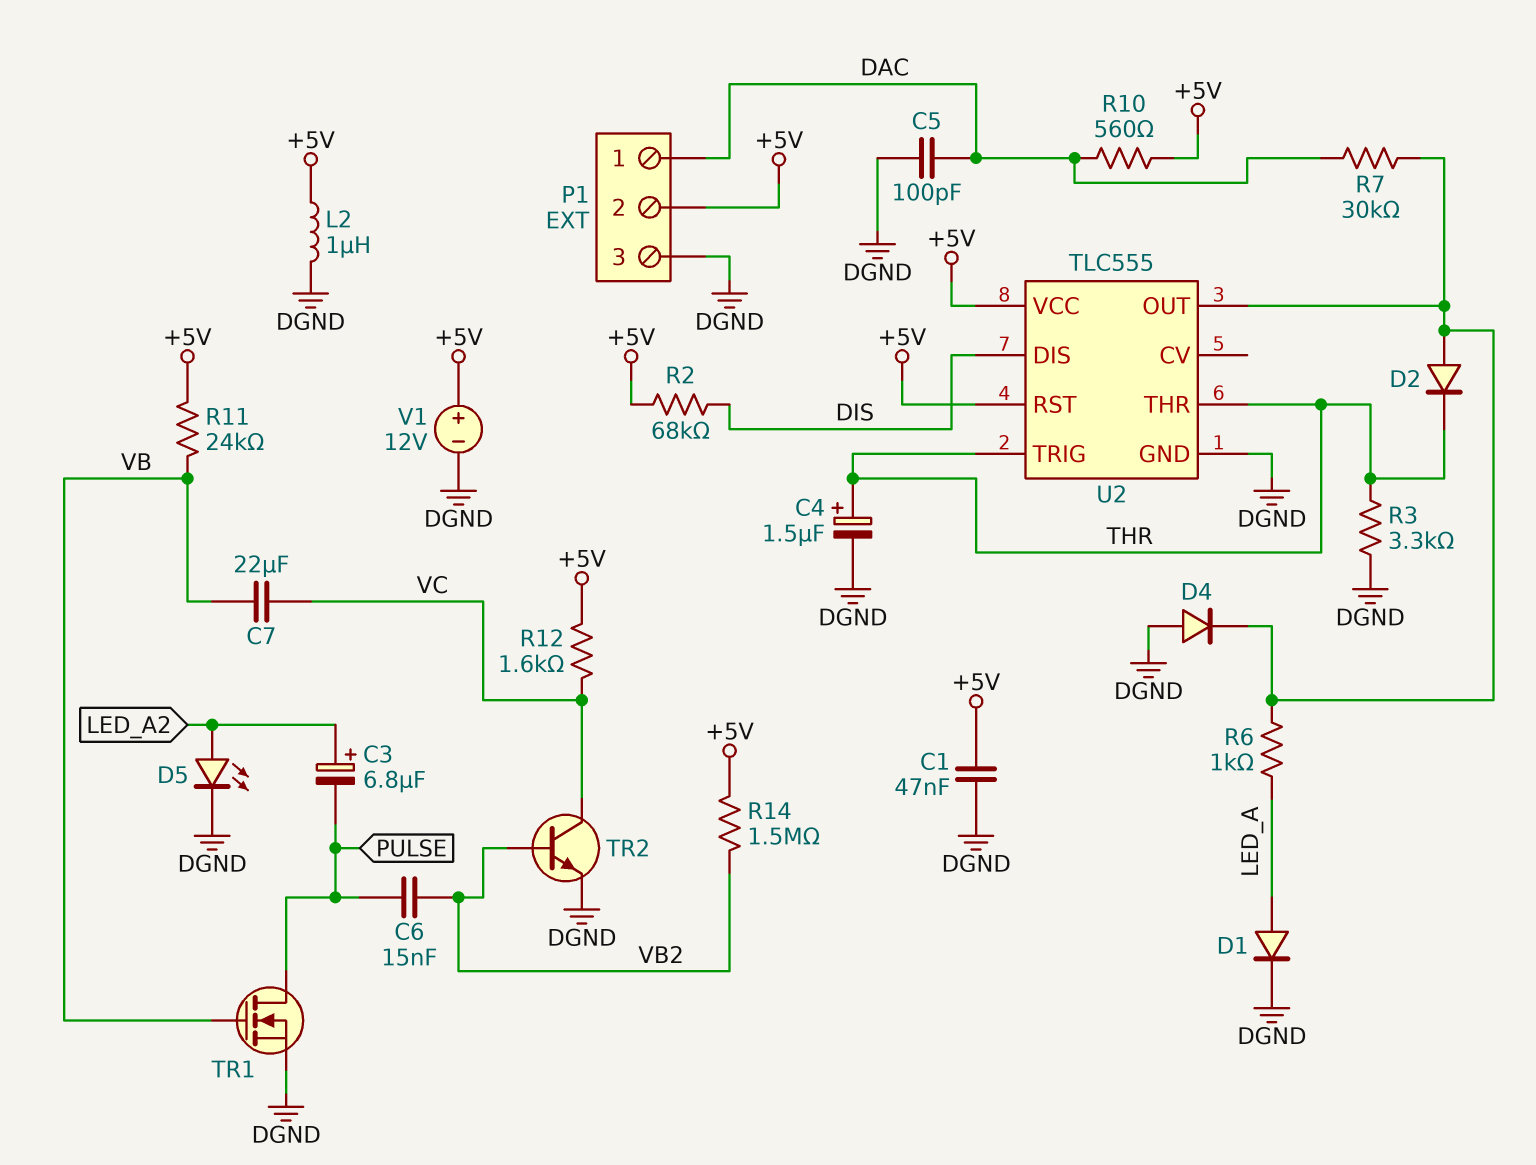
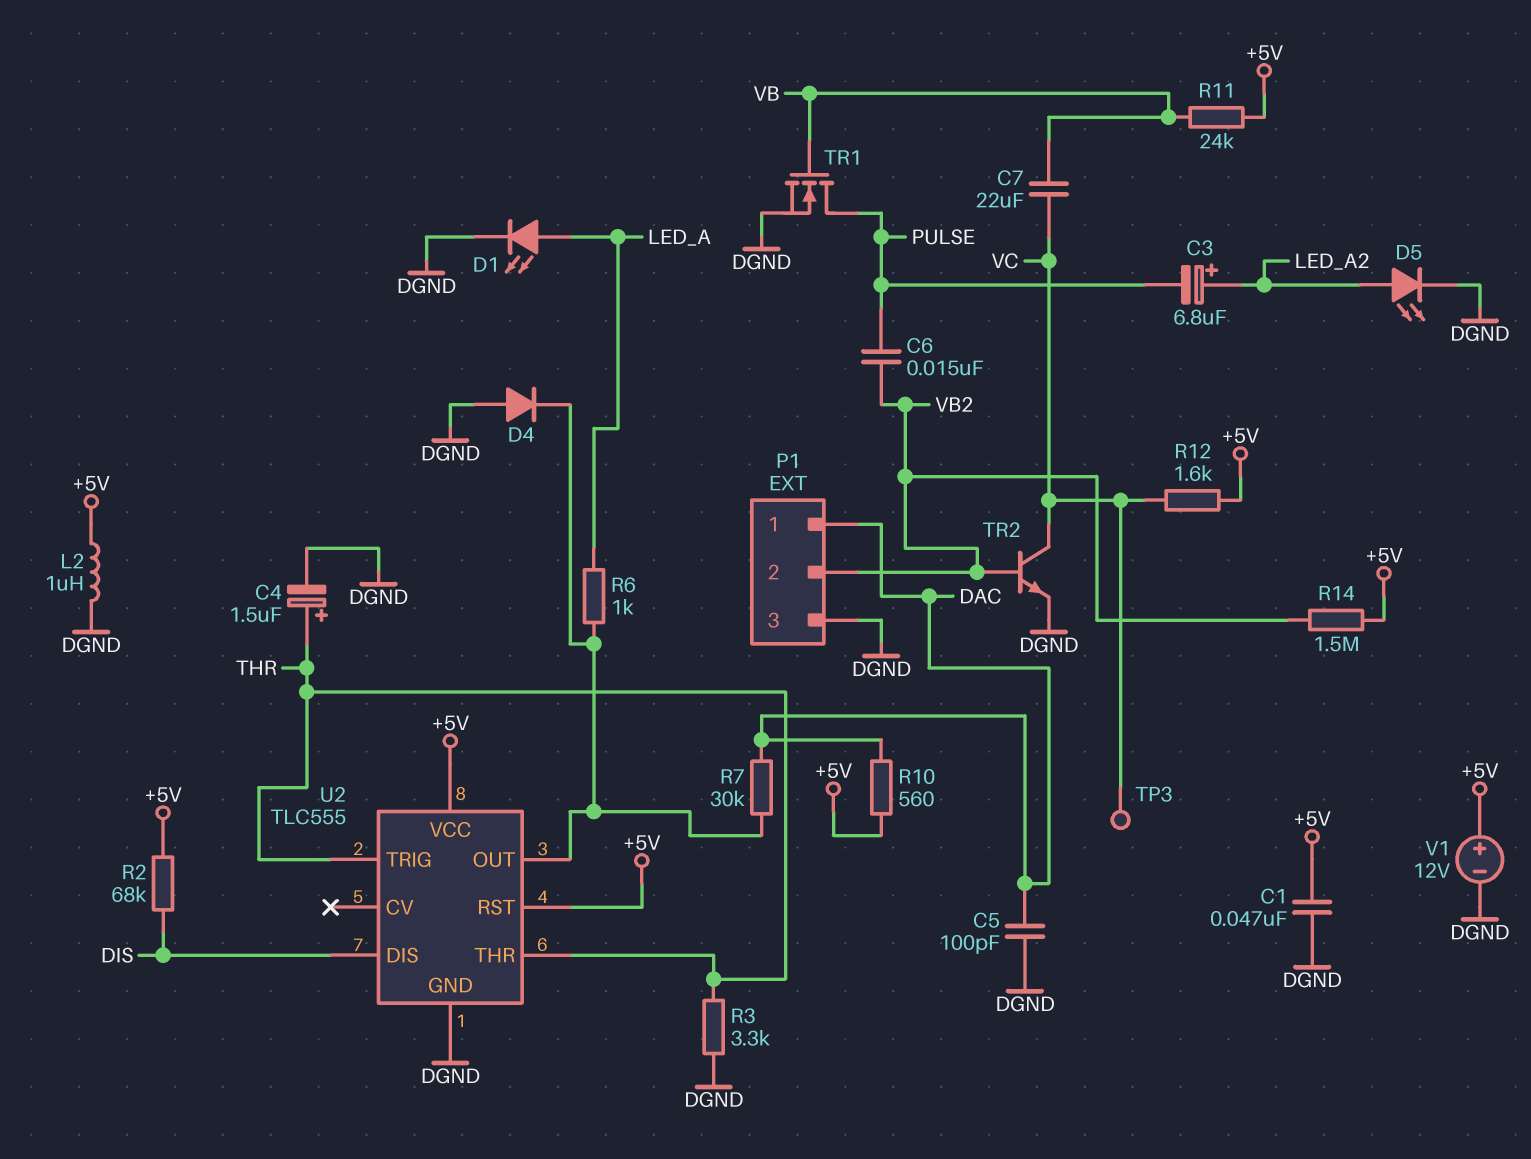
D1: diode (A LED_A, K DGND) -> LED (A LED_A, K DGND)
D2: diode (A U2/OUT, K THR) -> none
P1 pin 2: +5V -> VB2
TP3: none -> test point (VC)

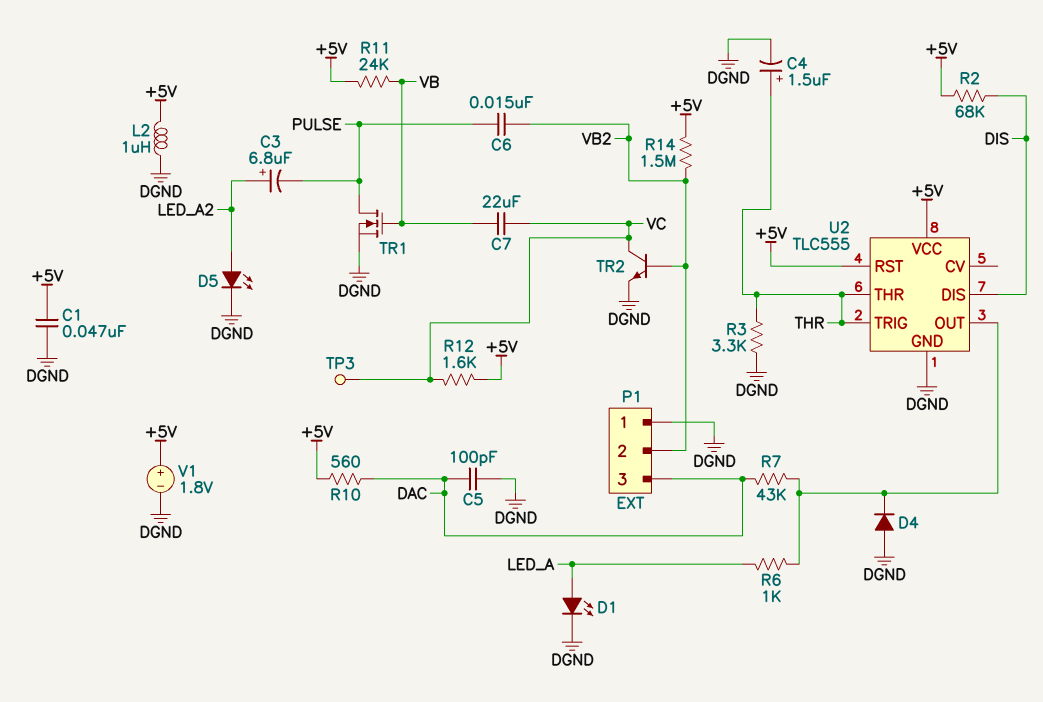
P1 pin 1: DAC -> DGND
P1 pin 3: DGND -> DAC
R7: 30k (DAC, U2/OUT) -> 43k (DAC, U2/OUT)
V1: 12V (plus +5V, minus DGND) -> 1.8V (plus +5V, minus DGND)

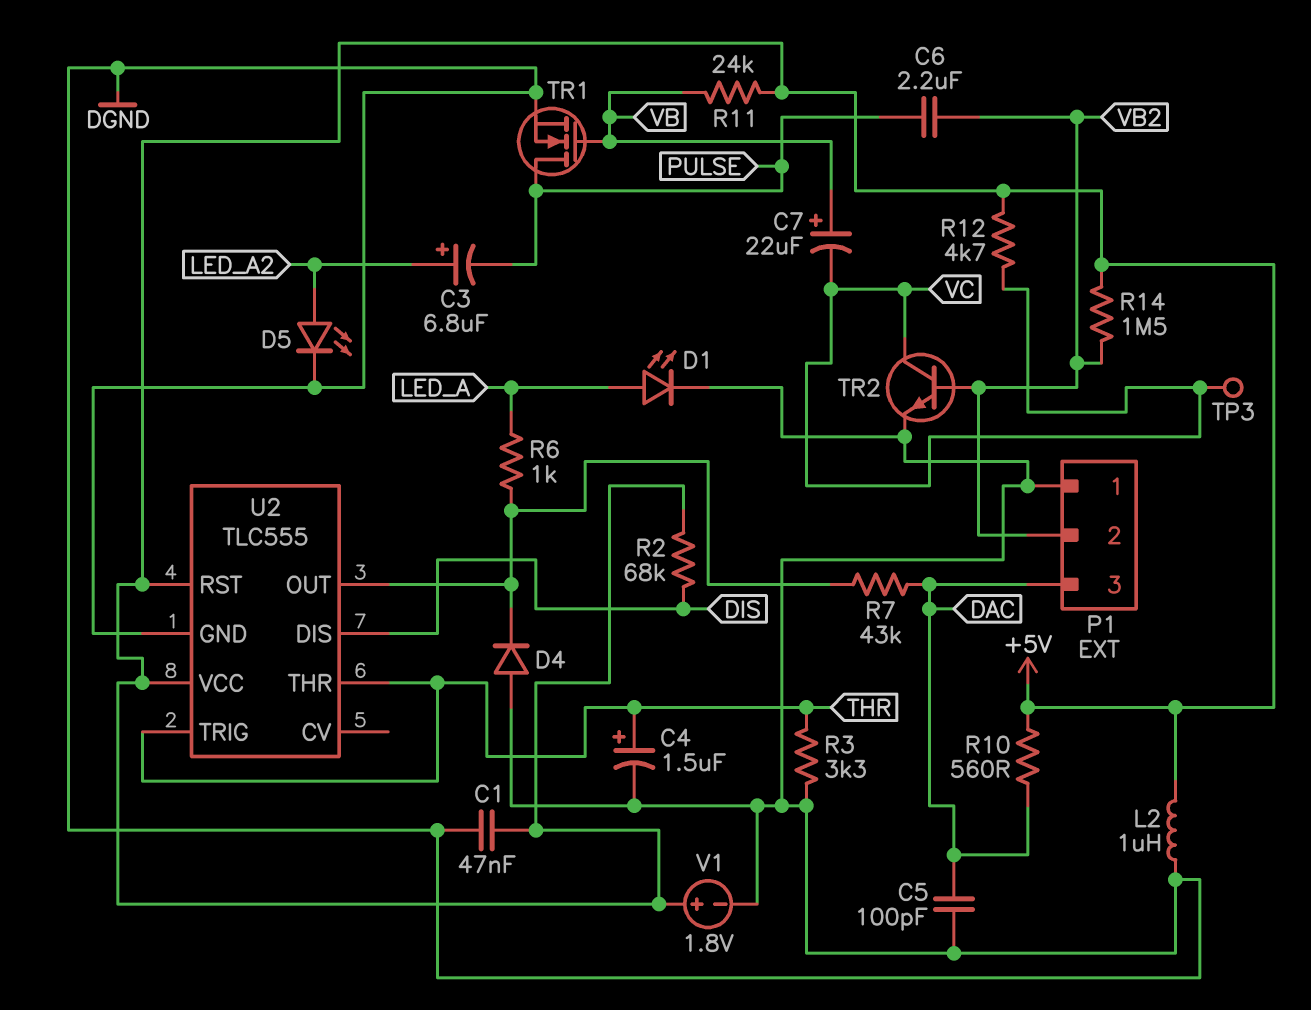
C6: 15nF (PULSE, VB2) -> 2.2uF (PULSE, VB2)
C7: 22uF (VB, VC) -> 22uF (plus VB, minus VC)
R12: 1.6k (+5V, VC) -> 4.7k (+5V, VC)

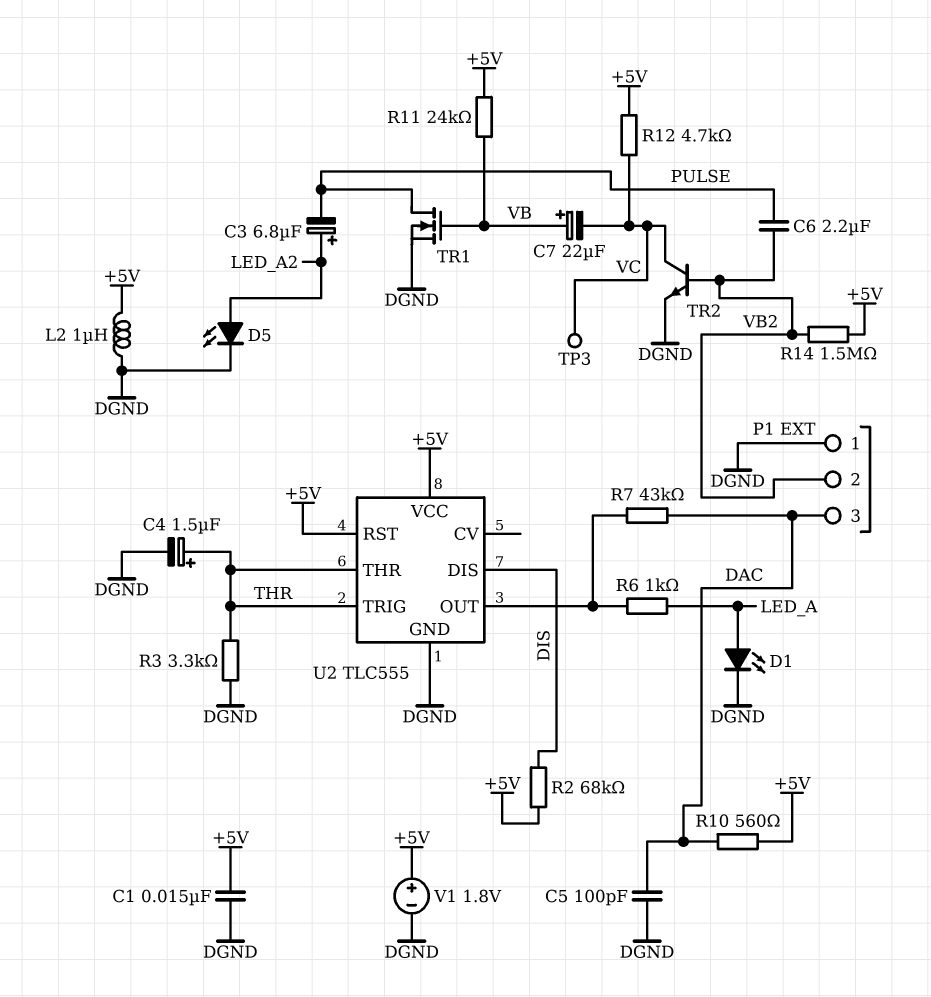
C1: 47nF (+5V, DGND) -> 15nF (+5V, DGND)
D4: diode (A DGND, K U2/OUT) -> none

